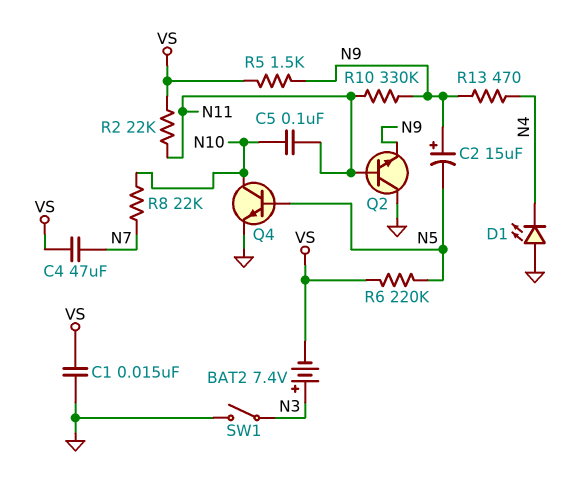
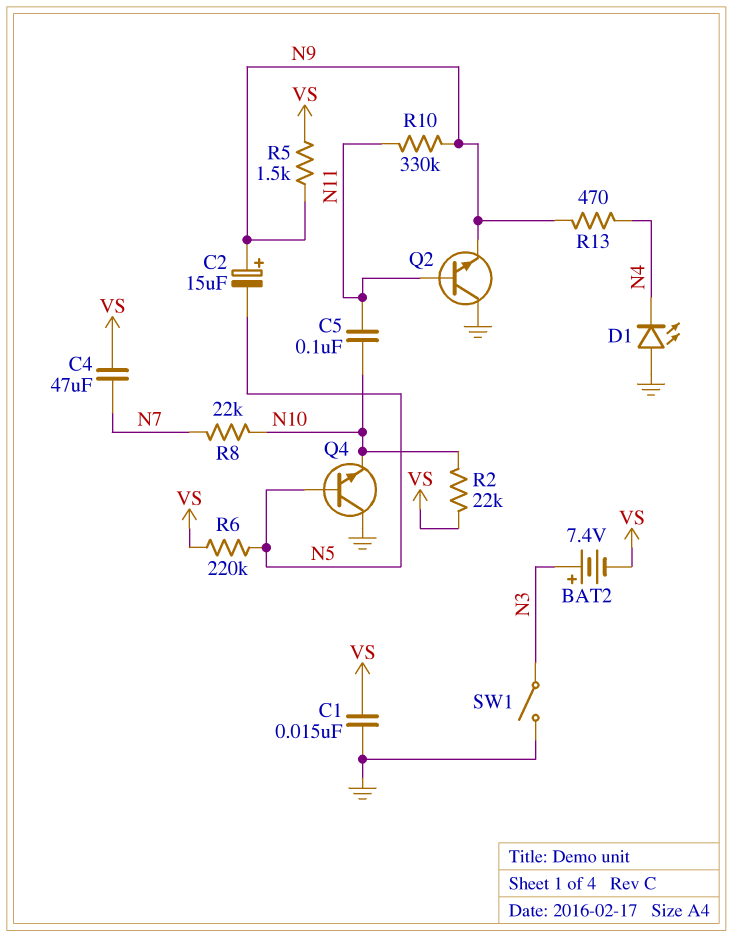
Q4: NPN (B N5, C N10, E GND) -> NPN (B N5, C GND, E N10)
R2: 22k (N11, VS) -> 22k (N10, VS)

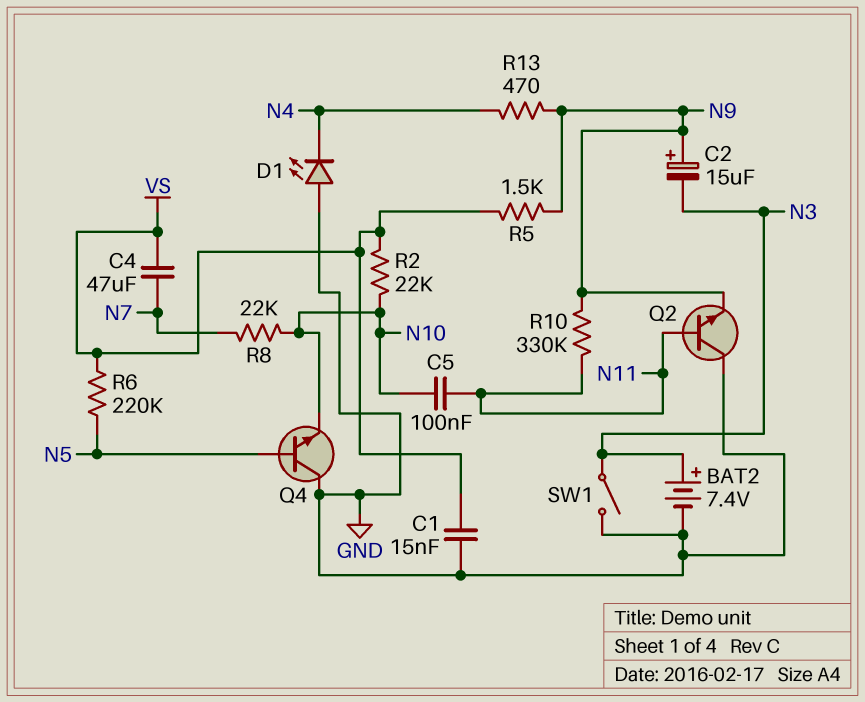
BAT2: 7.4V (plus N3, minus VS) -> 7.4V (plus N3, minus GND)
C2: 15uF (plus N9, minus N5) -> 15uF (plus N9, minus N3)

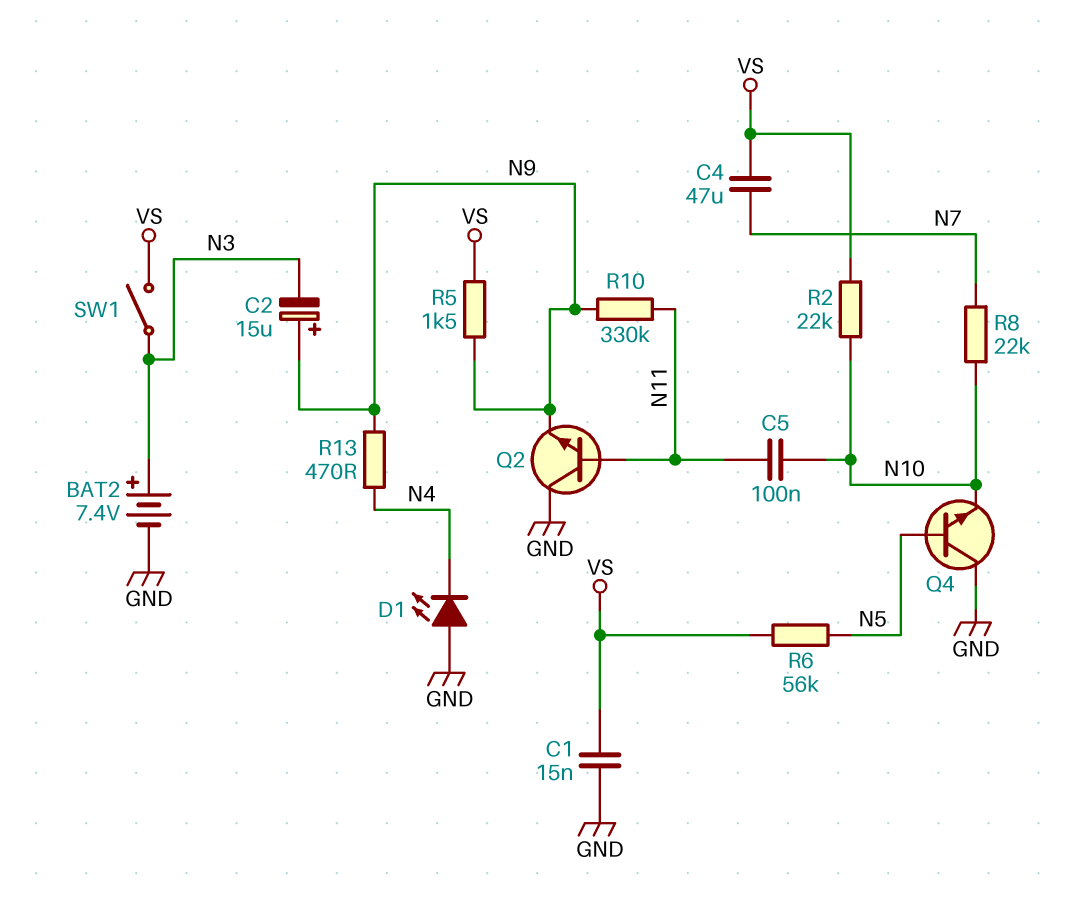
R6: 220k (N5, VS) -> 56k (N5, VS)
SW1: switch (GND, N3) -> switch (N3, VS)

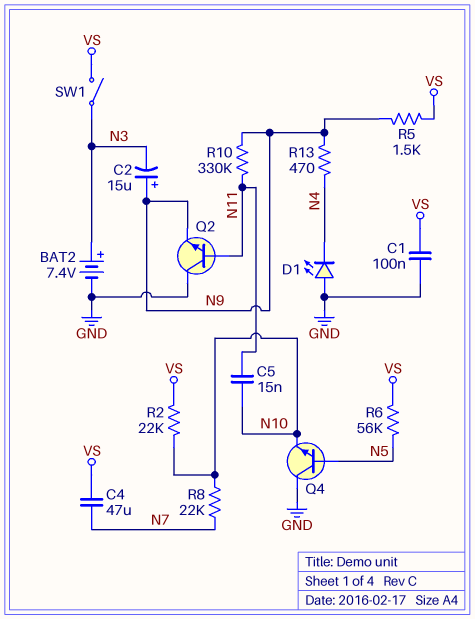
C1: 15nF (GND, VS) -> 100nF (GND, VS)
C5: 100nF (N10, N11) -> 15nF (N10, N11)

